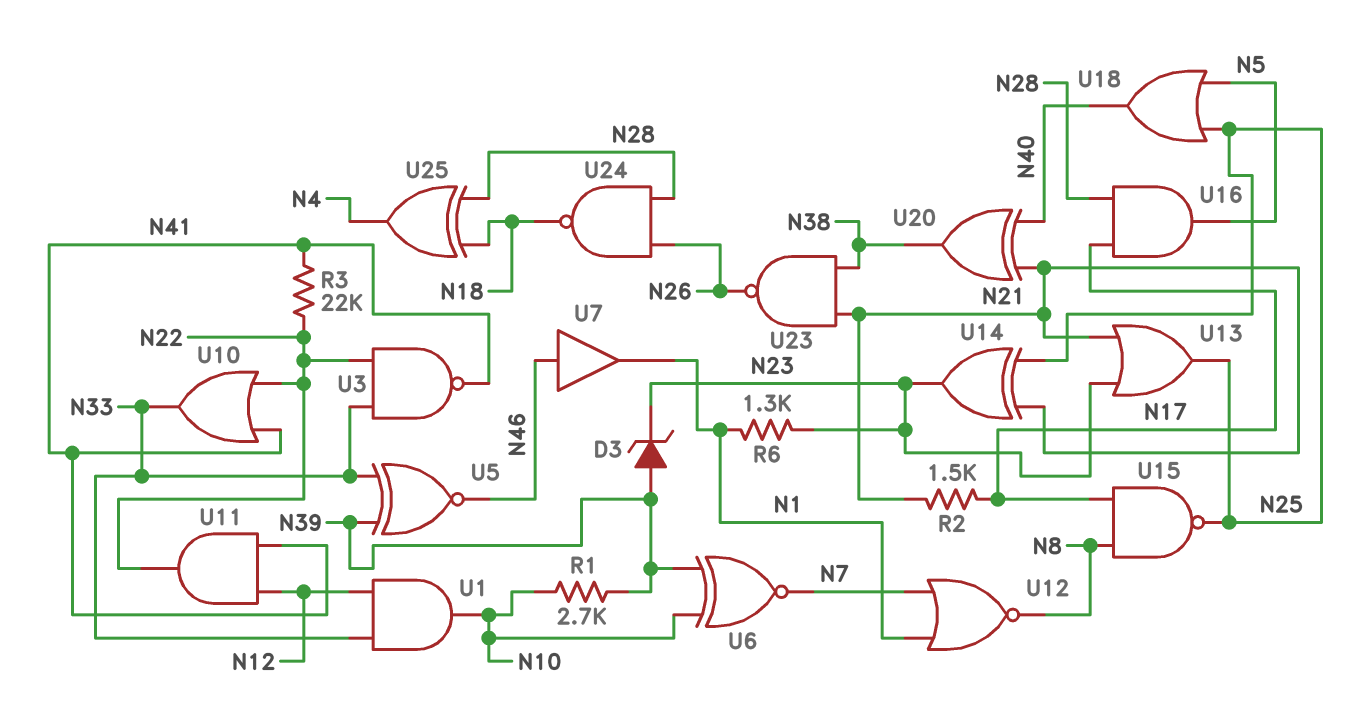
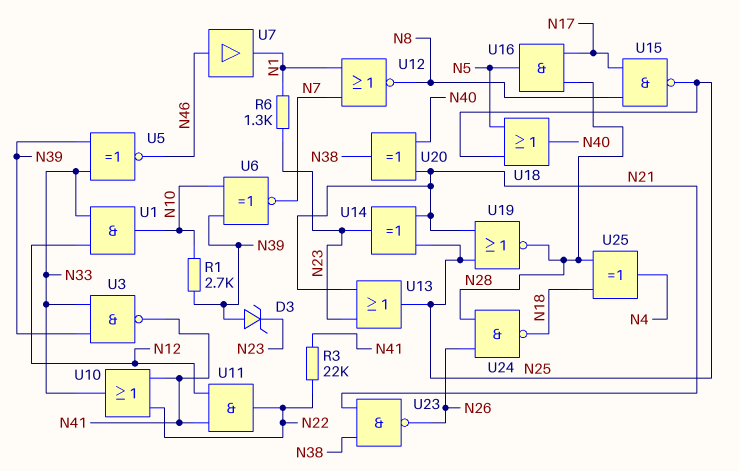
R2: 1.5k (N17, N21) -> none
U3: NAND (in N22, in N33, out N41) -> NAND (in N33, in N39, out N41)
U19: none -> NOR (in N21, in N25, out N28)

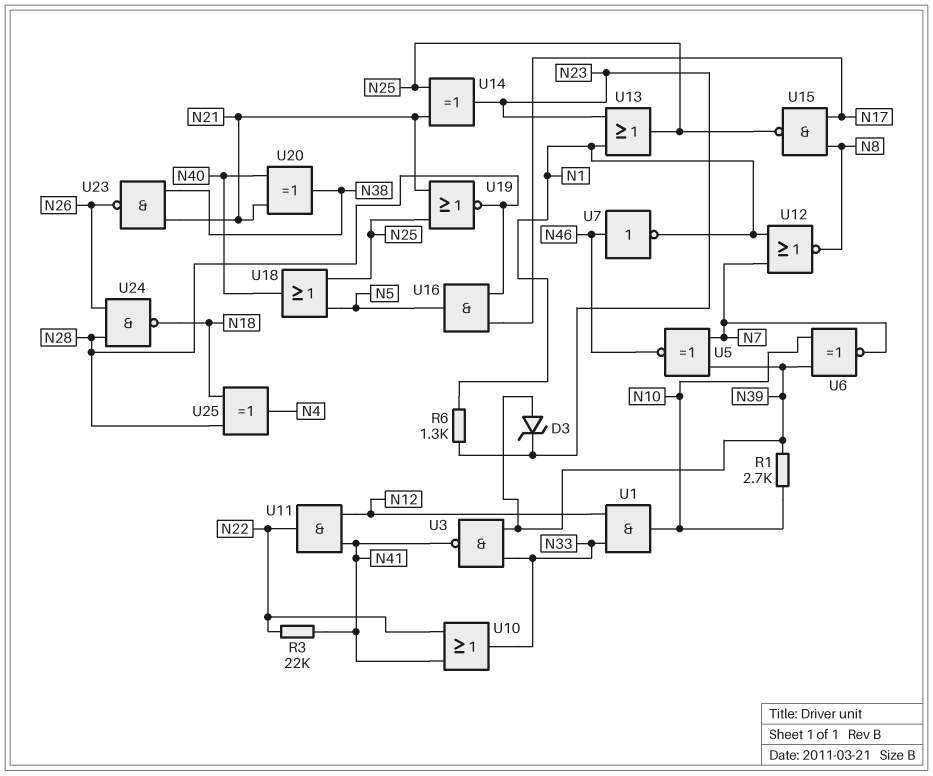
U5: XNOR (in N33, in N39, out N46) -> XNOR (in N7, in N39, out N46)
U7: buffer (in N46, out N1) -> NOT (in N46, out N1)
U13: OR (in N21, in N23, out N25) -> OR (in N1, in N23, out N25)

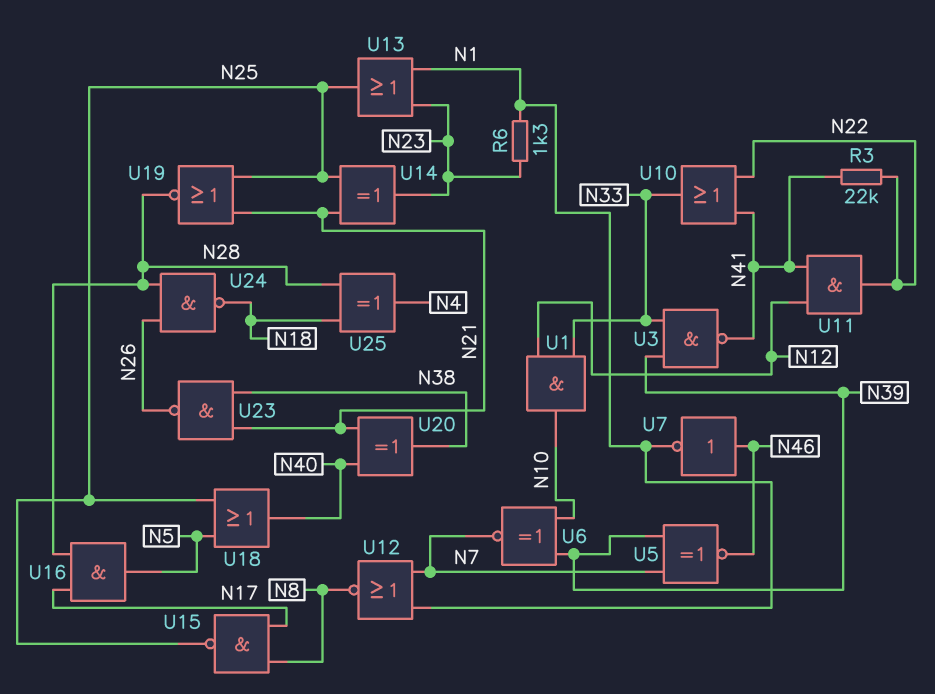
D3: zener (A N39, K N23) -> none
R1: 2.7k (N10, N39) -> none

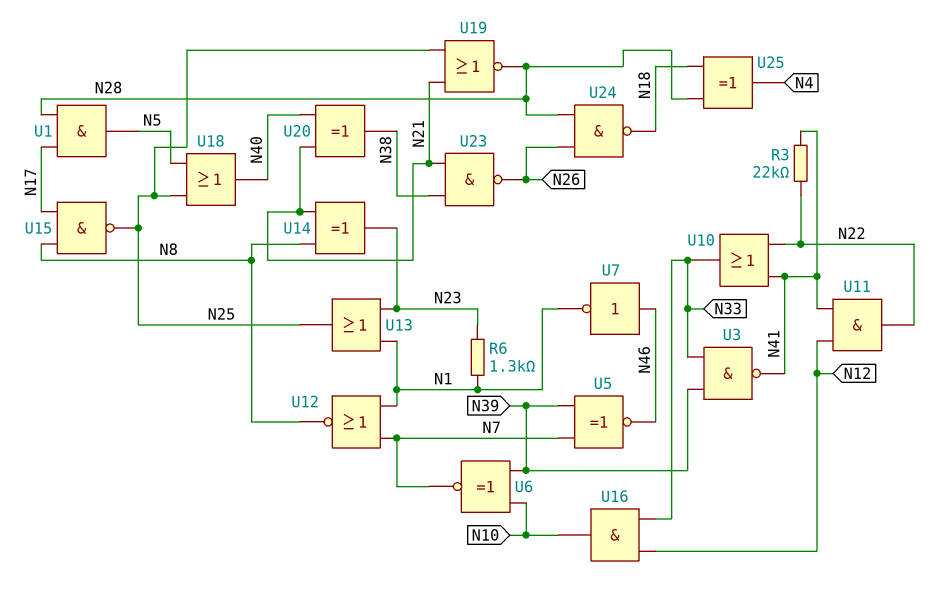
U1: AND (in N12, in N33, out N10) -> AND (in N17, in N28, out N5)
U14: XOR (in N21, in N25, out N23) -> XOR (in N8, in N21, out N23)
U16: AND (in N17, in N28, out N5) -> AND (in N12, in N33, out N10)

